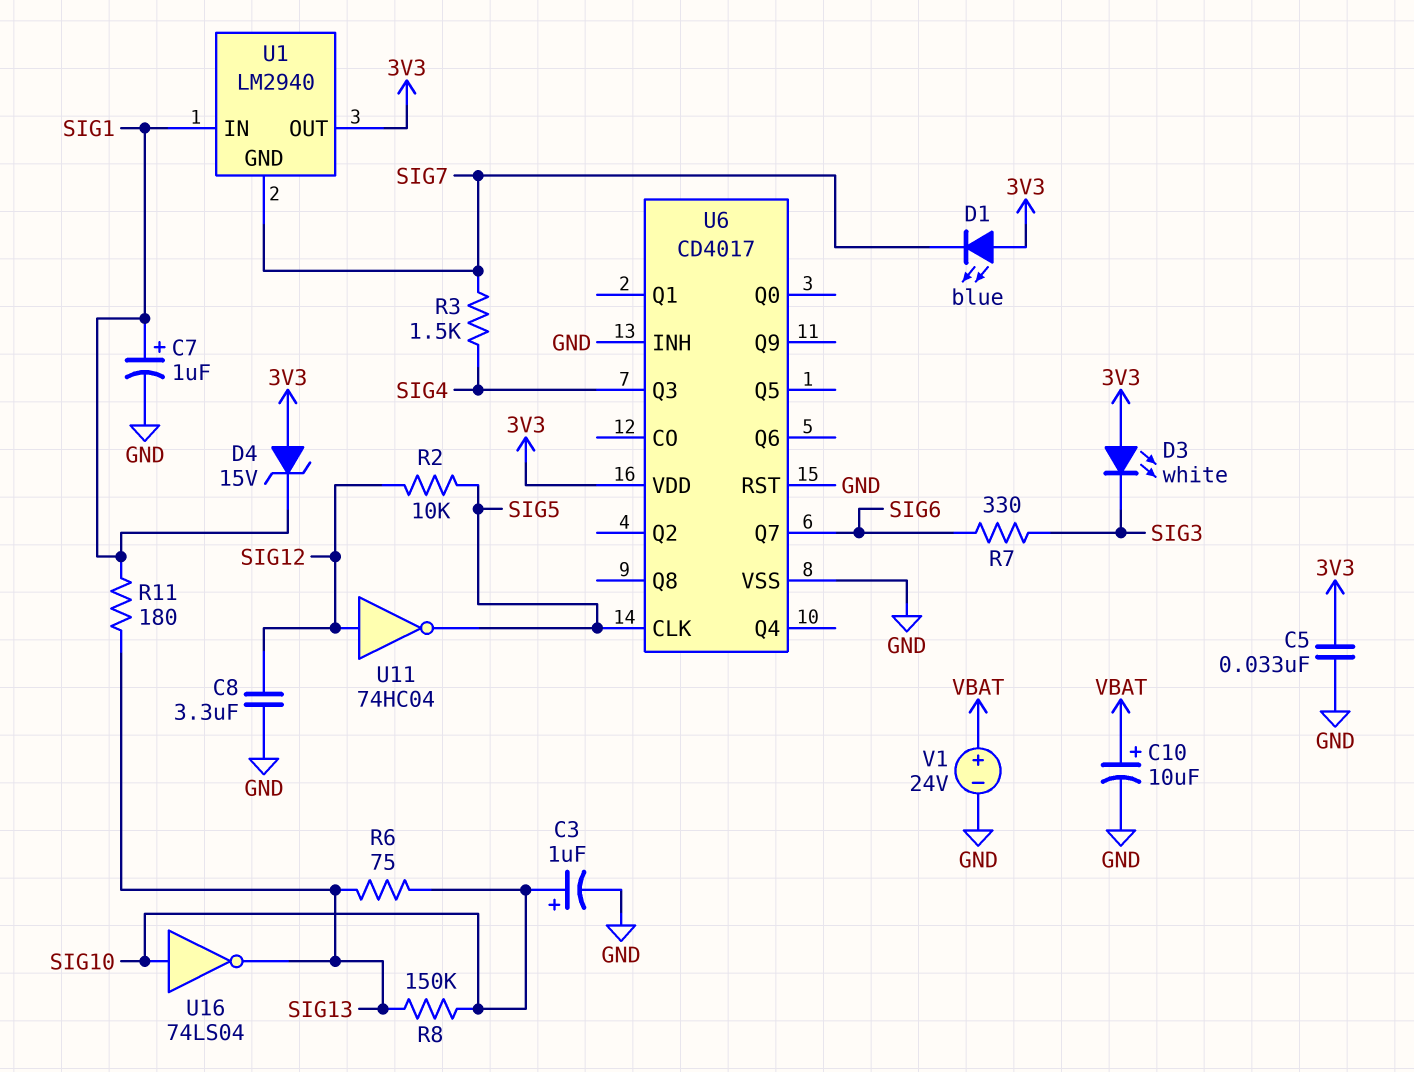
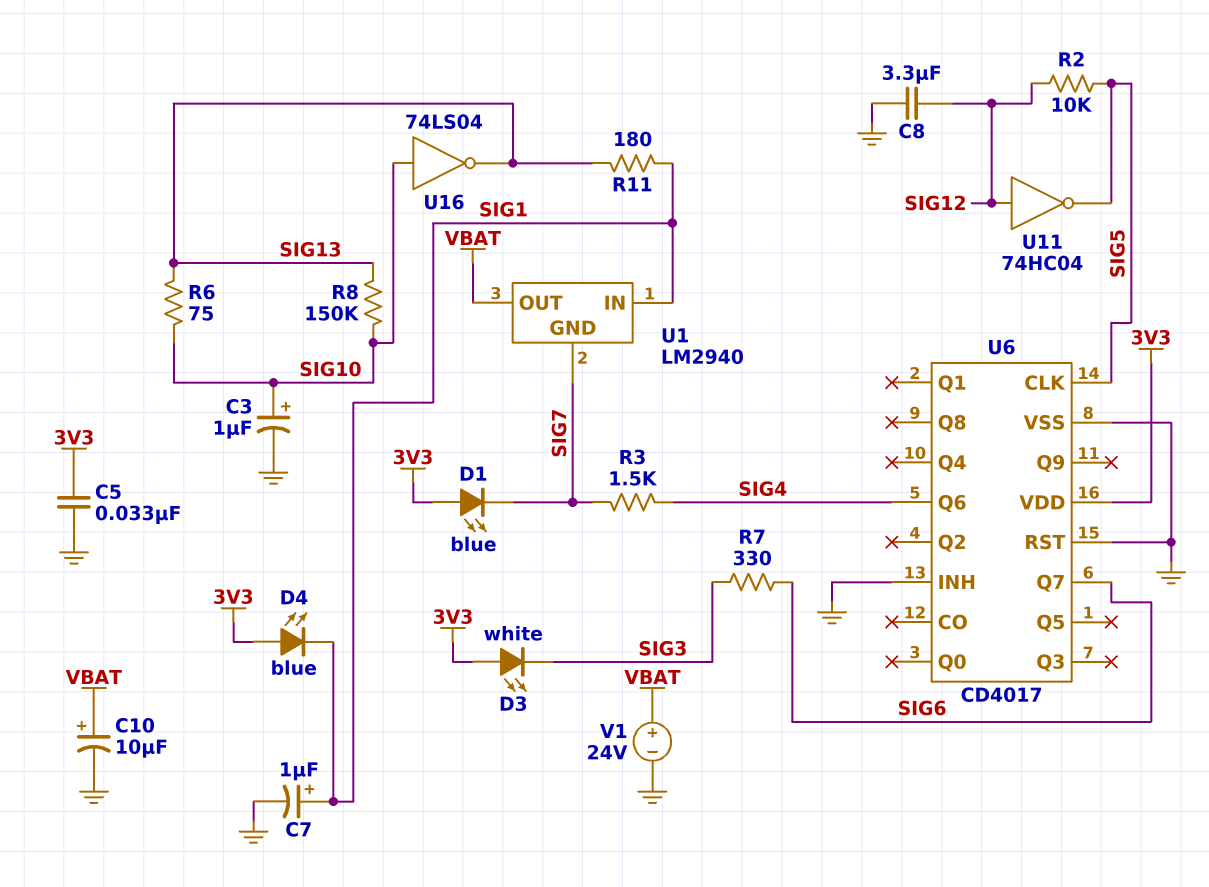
D4: zener 15V (A 3V3, K SIG1) -> LED blue (A 3V3, K SIG1)
U1 pin OUT: 3V3 -> VBAT
U6 pin Q3: SIG4 -> none
U6 pin Q6: none -> SIG4

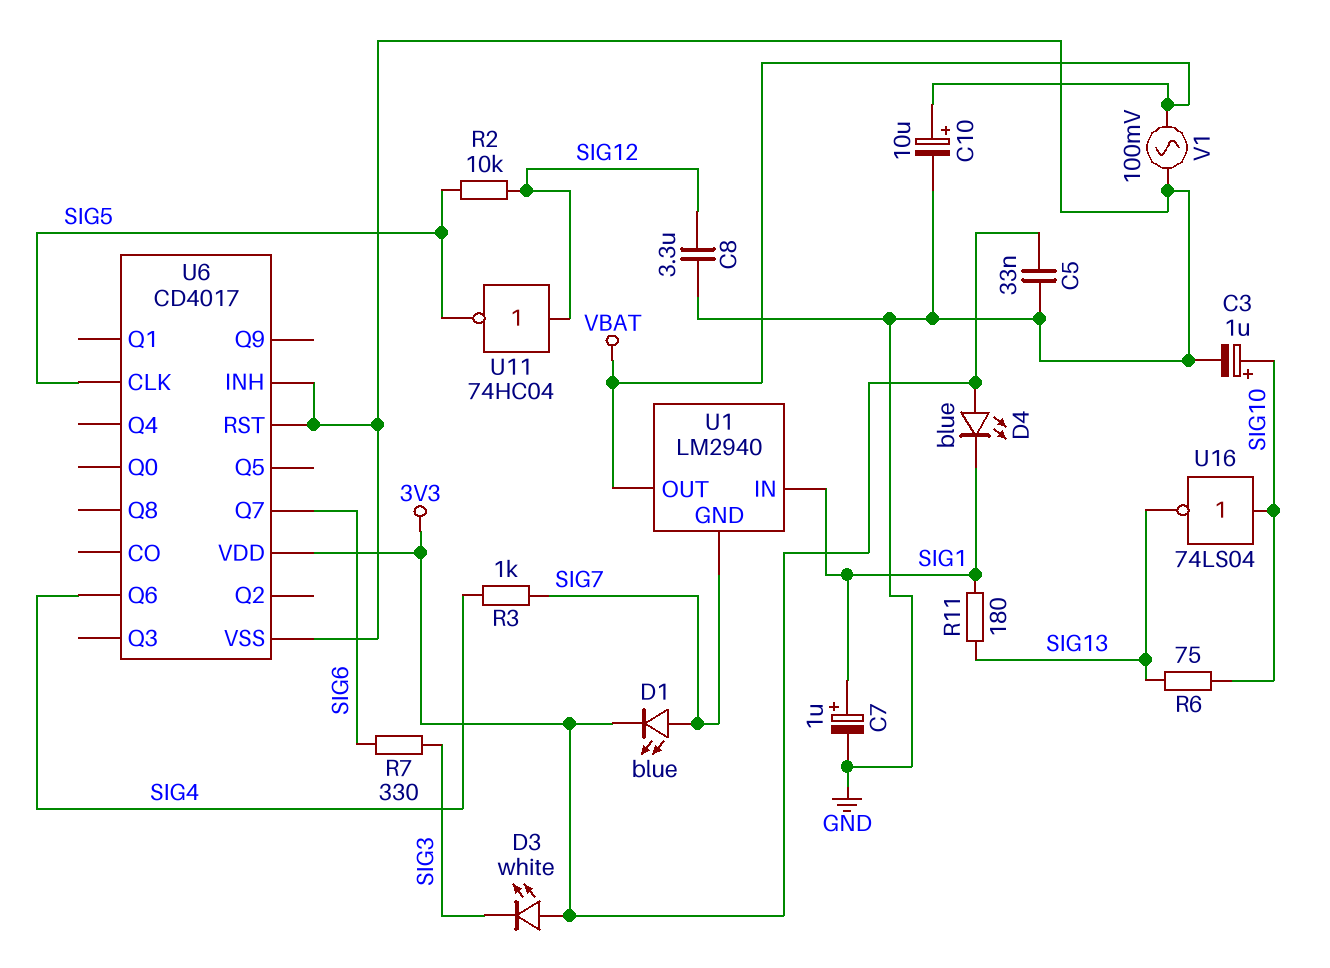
D1: LED blue (A 3V3, K SIG7) -> LED blue (A SIG7, K 3V3)
R3: 1.5k (SIG4, SIG7) -> 1k (SIG4, SIG7)
R8: 150k (SIG10, SIG13) -> none
V1: 24V (plus VBAT, minus GND) -> AC 100mV (GND, VBAT)

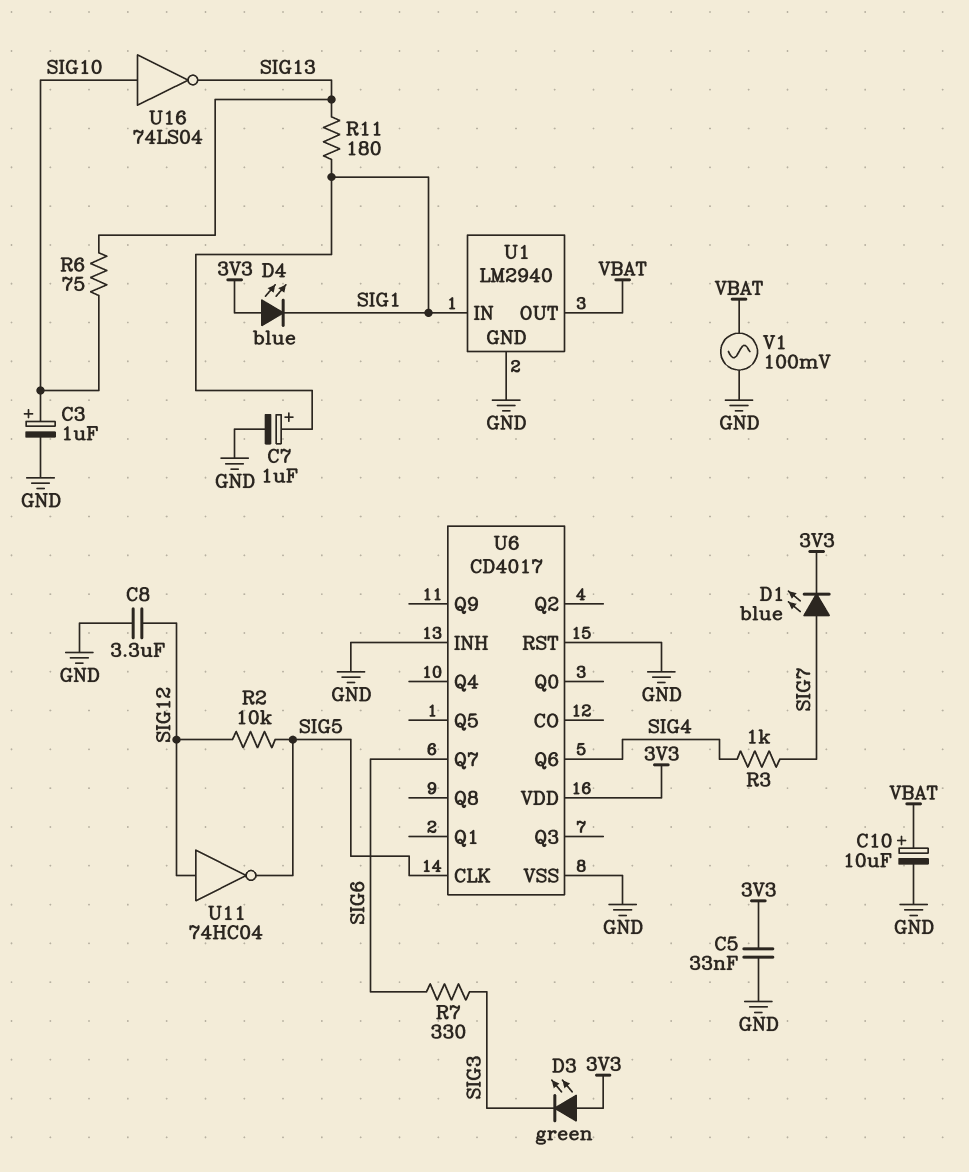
D3: LED white (A 3V3, K SIG3) -> LED green (A 3V3, K SIG3)
U1 pin GND: SIG7 -> GND

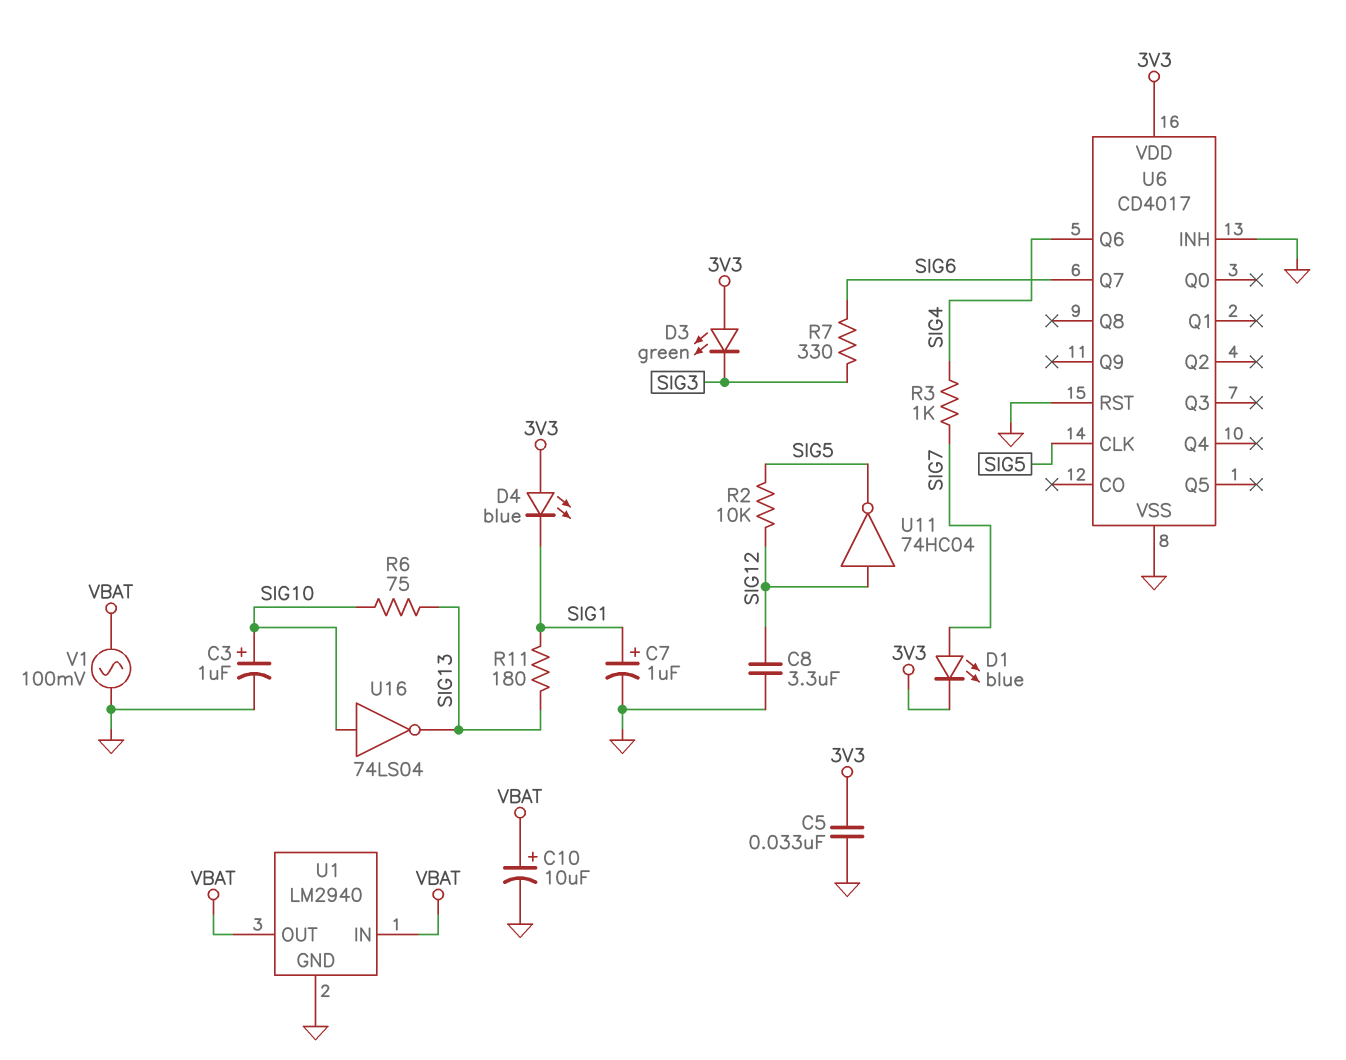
U1 pin IN: SIG1 -> VBAT

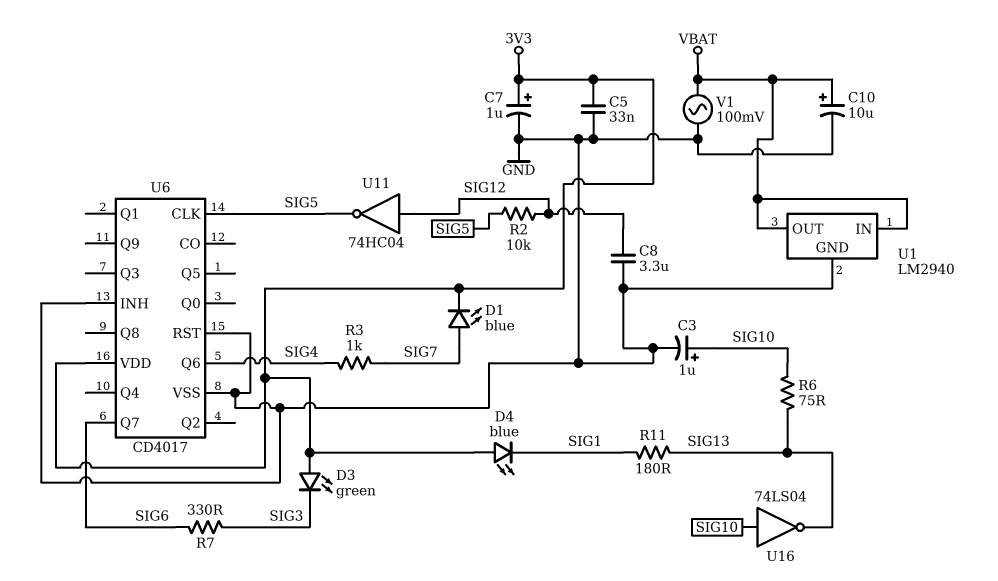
C7: 1uF (plus SIG1, minus GND) -> 1uF (plus 3V3, minus GND)

